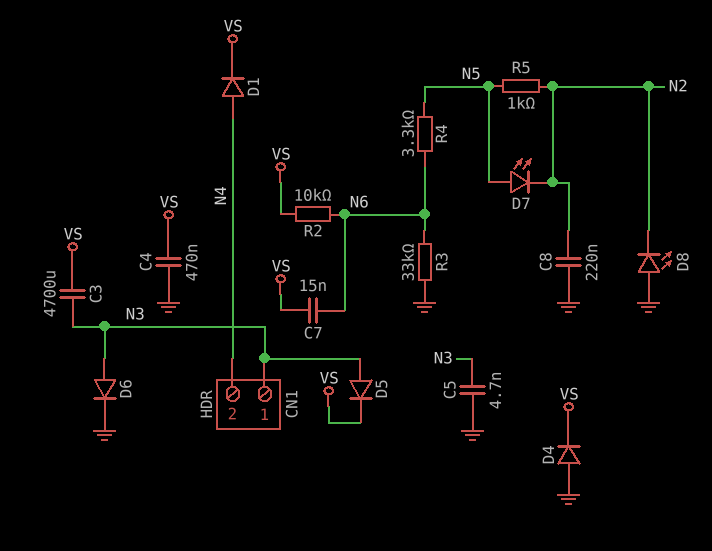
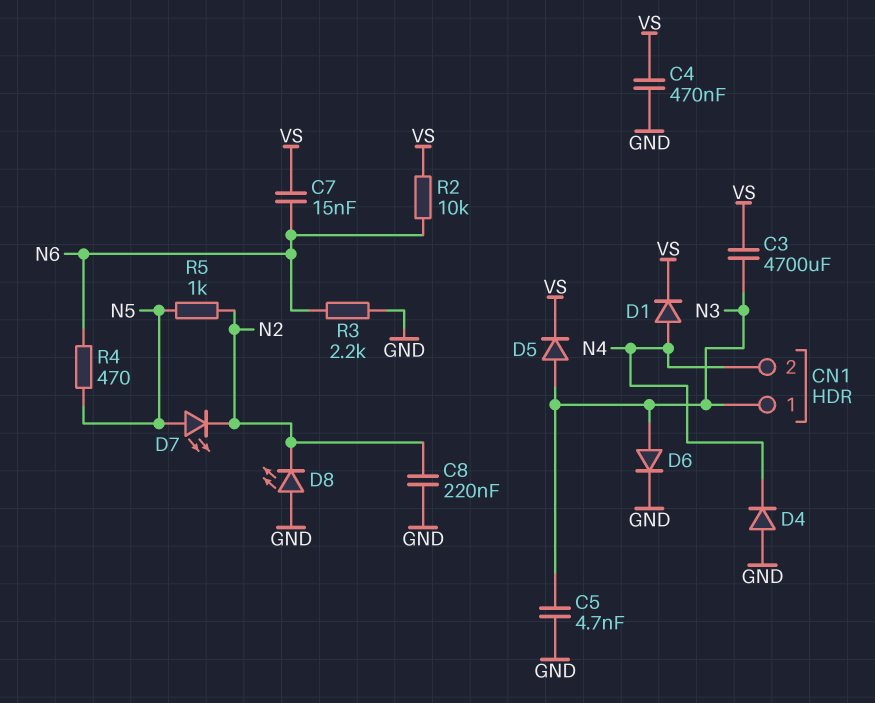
D4: diode (A GND, K VS) -> diode (A GND, K N4)
R3: 33k (GND, N6) -> 2.2k (GND, N6)
R4: 3.3k (N5, N6) -> 470 (N5, N6)

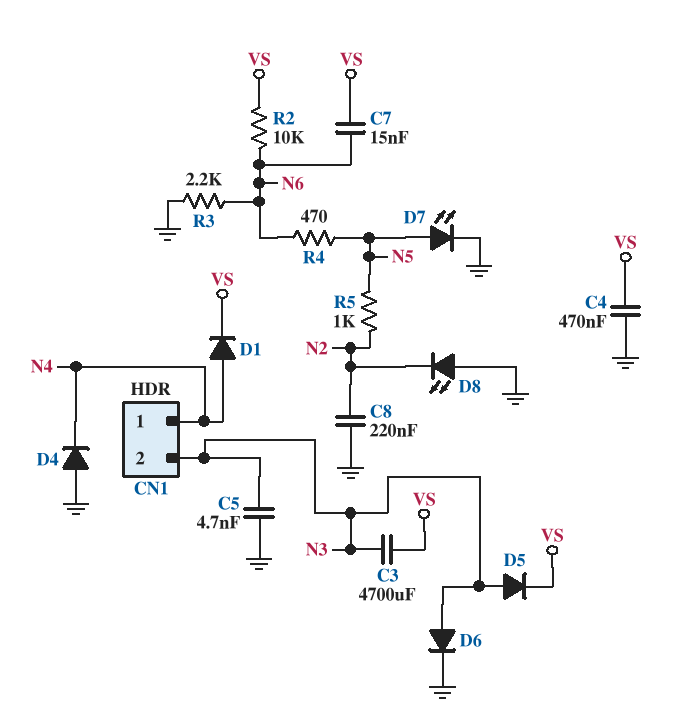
CN1 pin 1: N3 -> N4
CN1 pin 2: N4 -> N3
D7: LED (A N5, K N2) -> LED (A N5, K GND)

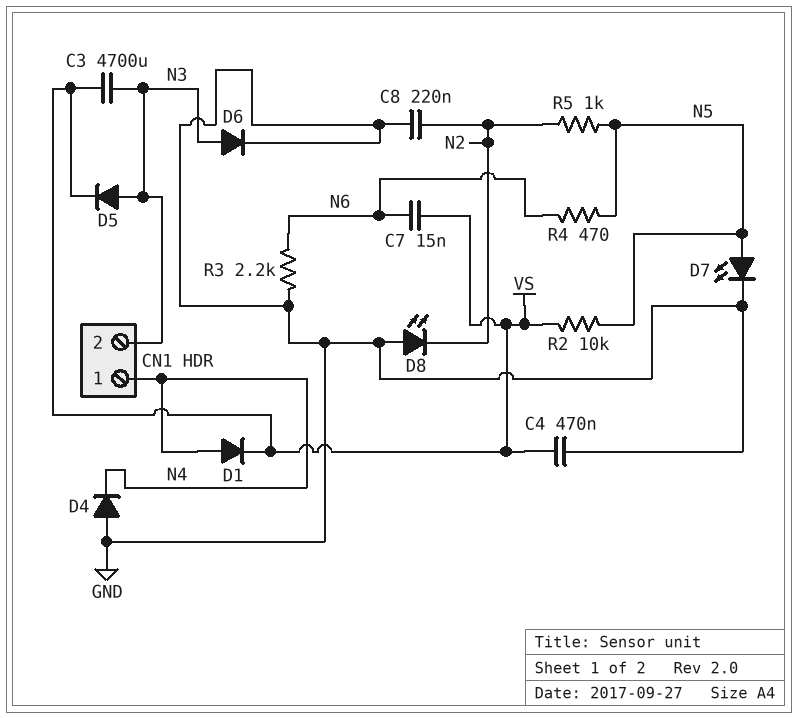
C5: 4.7nF (GND, N3) -> none
R2: 10k (N6, VS) -> 10k (N5, VS)

